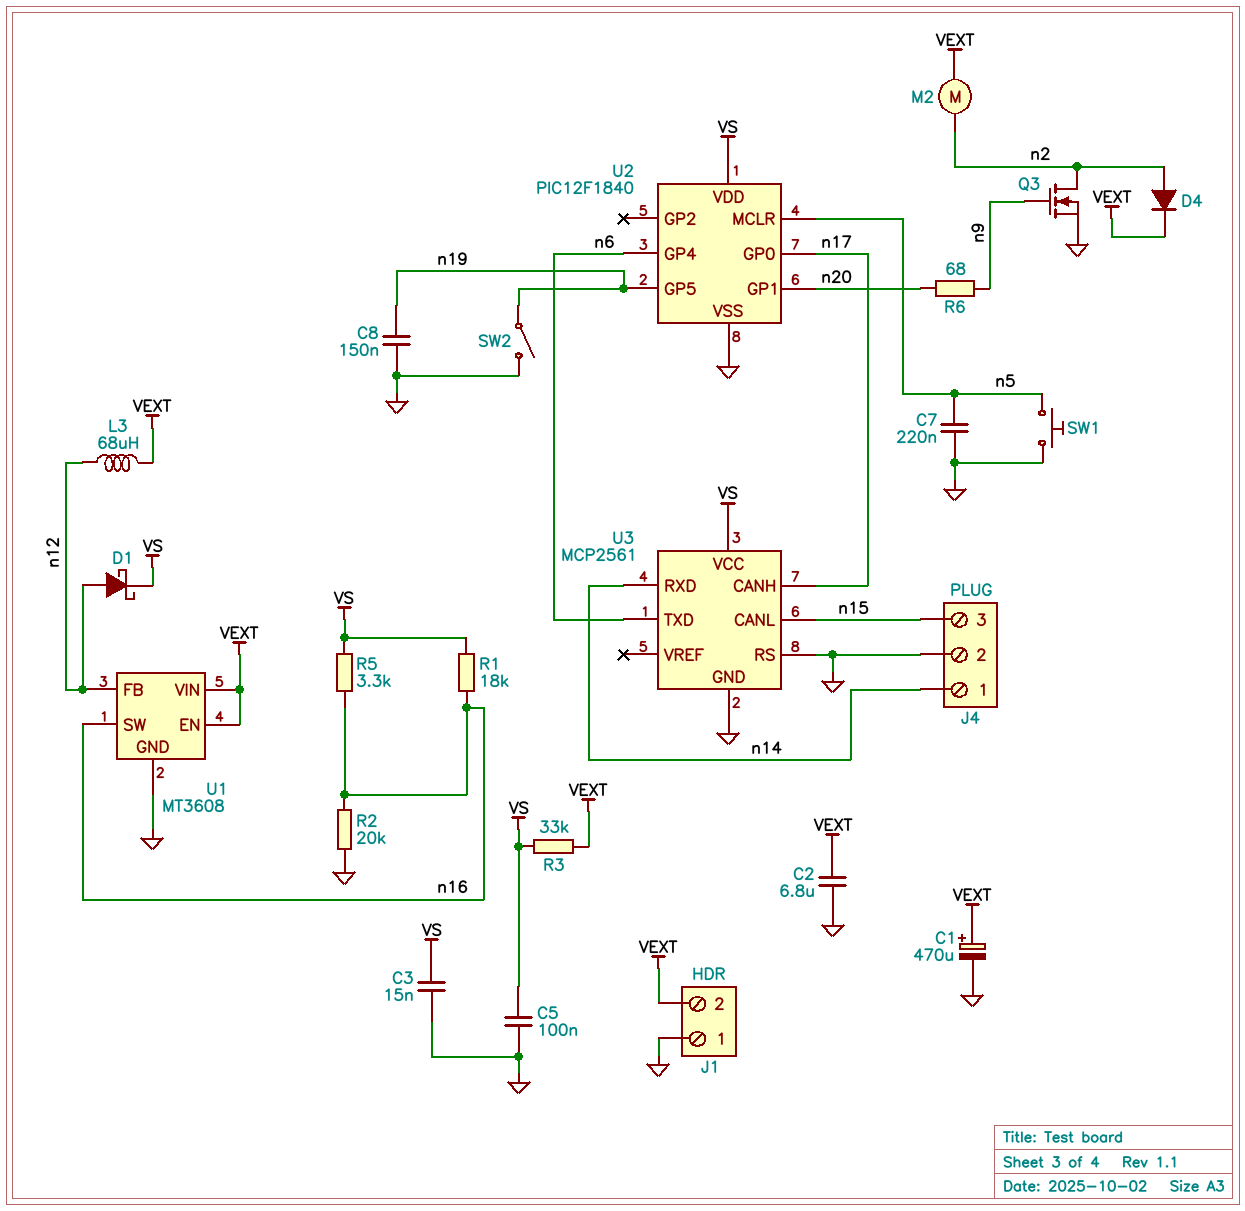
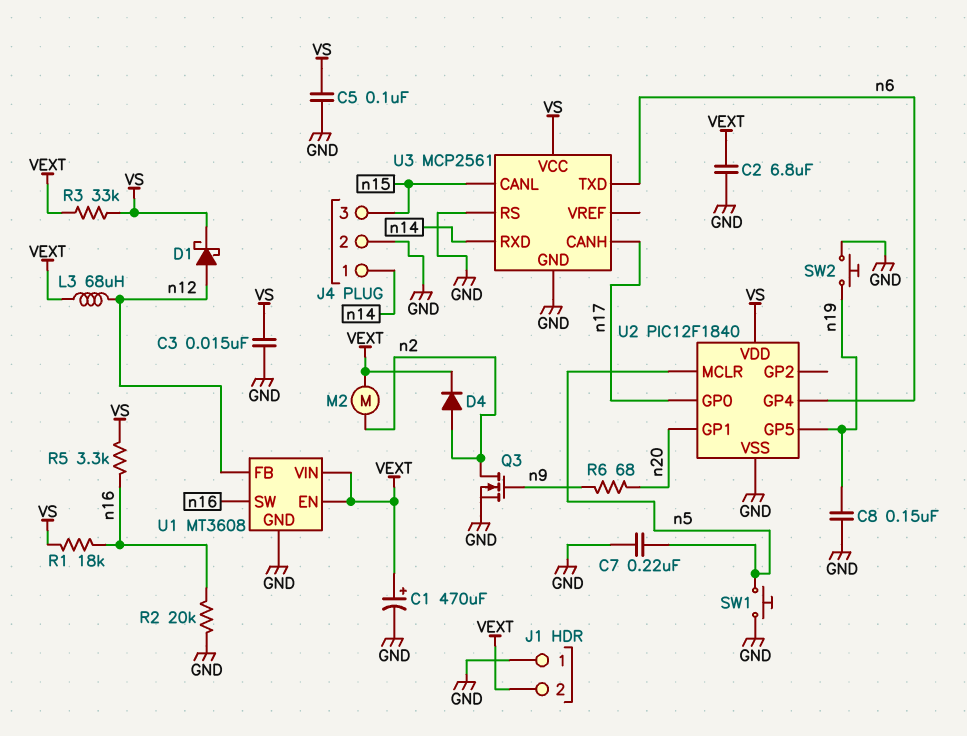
SW2: switch (GND, n19) -> button (GND, n19)

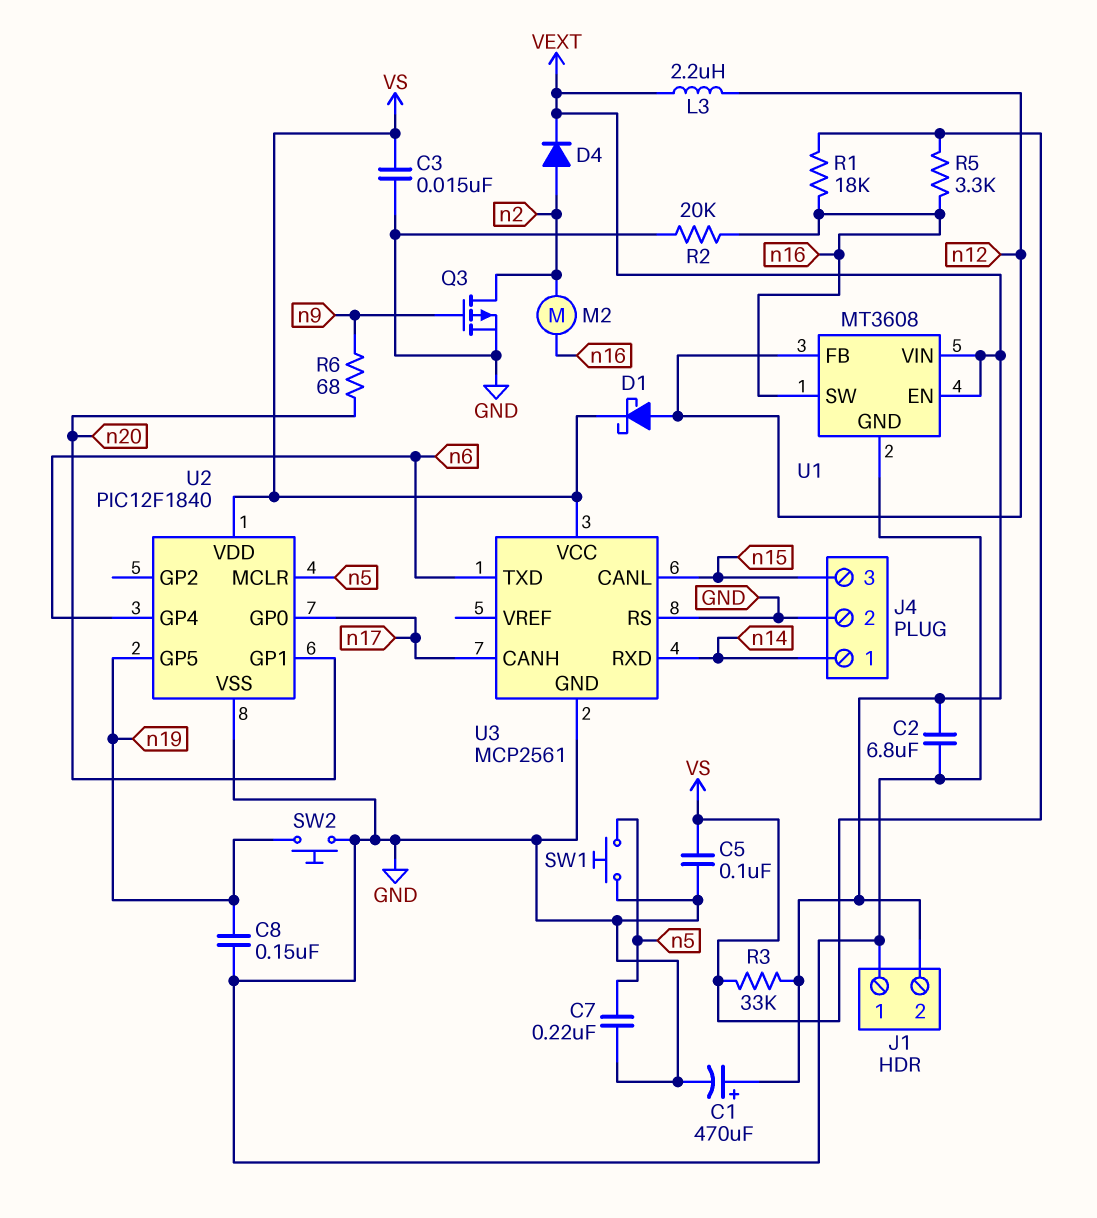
L3: 68uH (VEXT, n12) -> 2.2uH (VEXT, n12)
M2: motor (VEXT, n2) -> motor (n2, n16)
Q3: NMOS (G n9, D n2, S GND) -> PMOS (G n9, D n2, S GND)

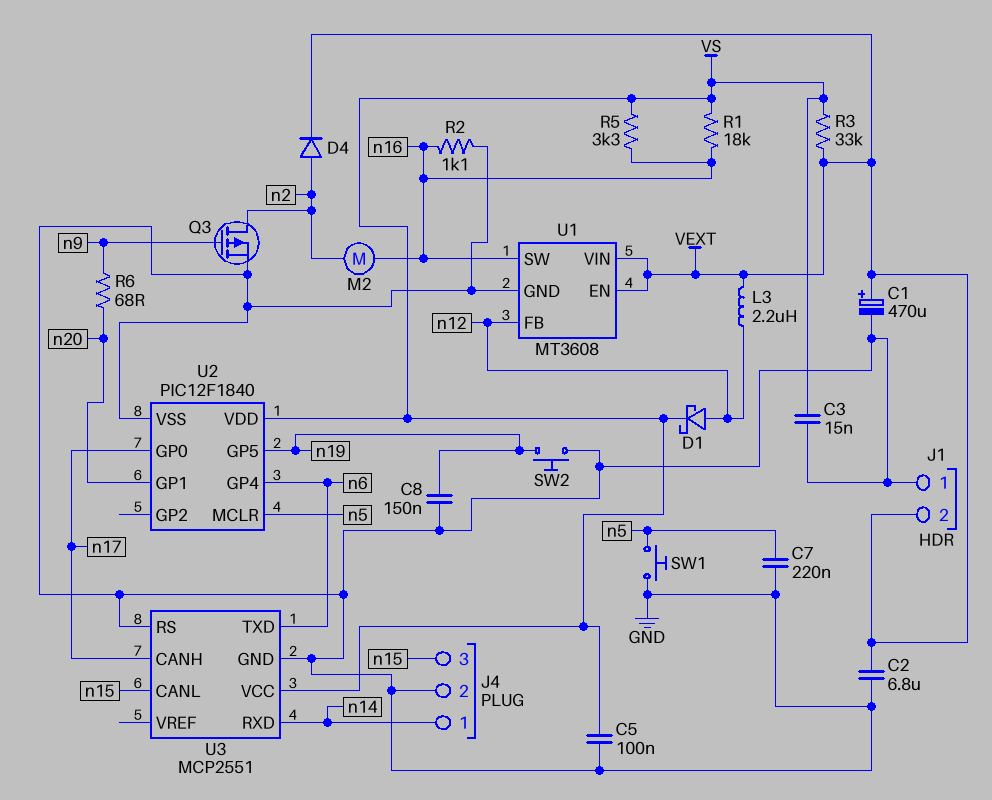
R2: 20k (GND, n16) -> 1.1k (GND, n16)
U3: MCP2561 -> MCP2551

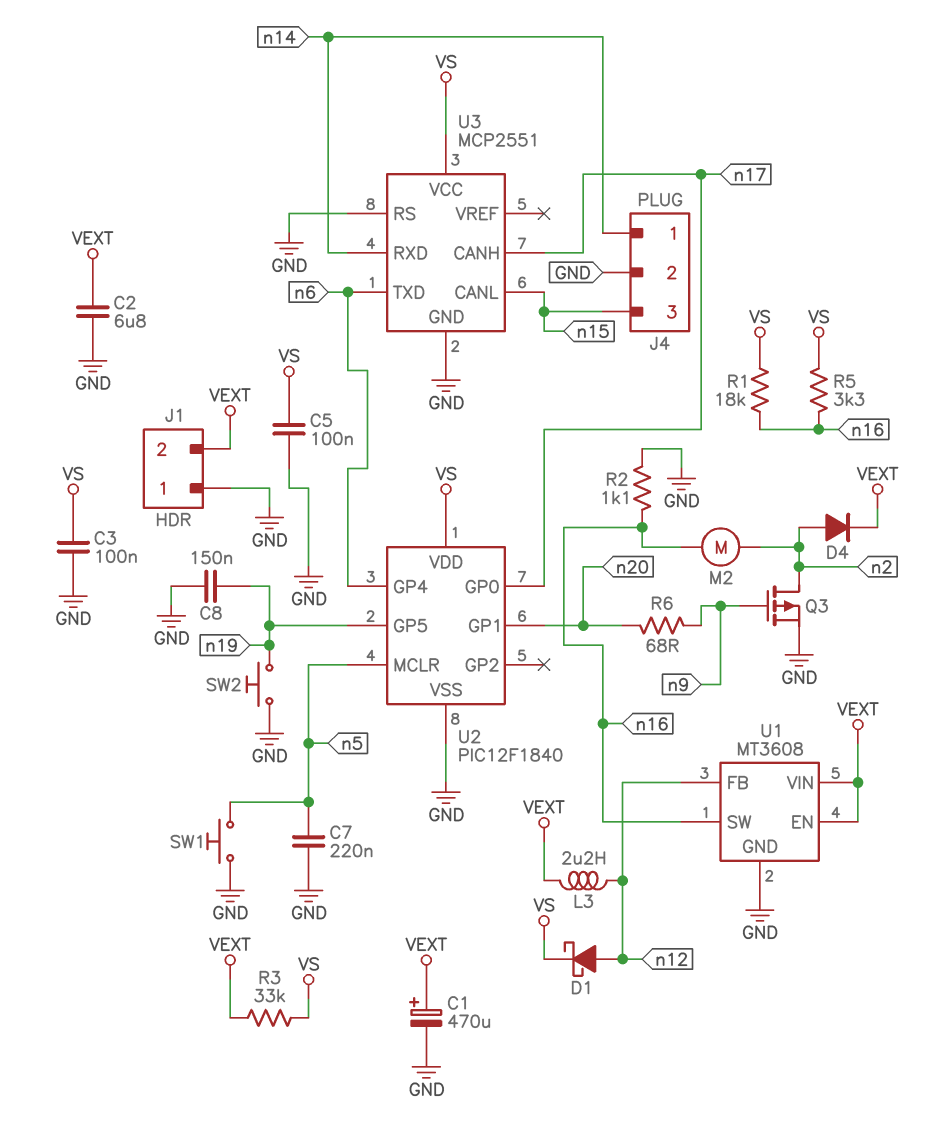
C3: 15nF (GND, VS) -> 100nF (GND, VS)

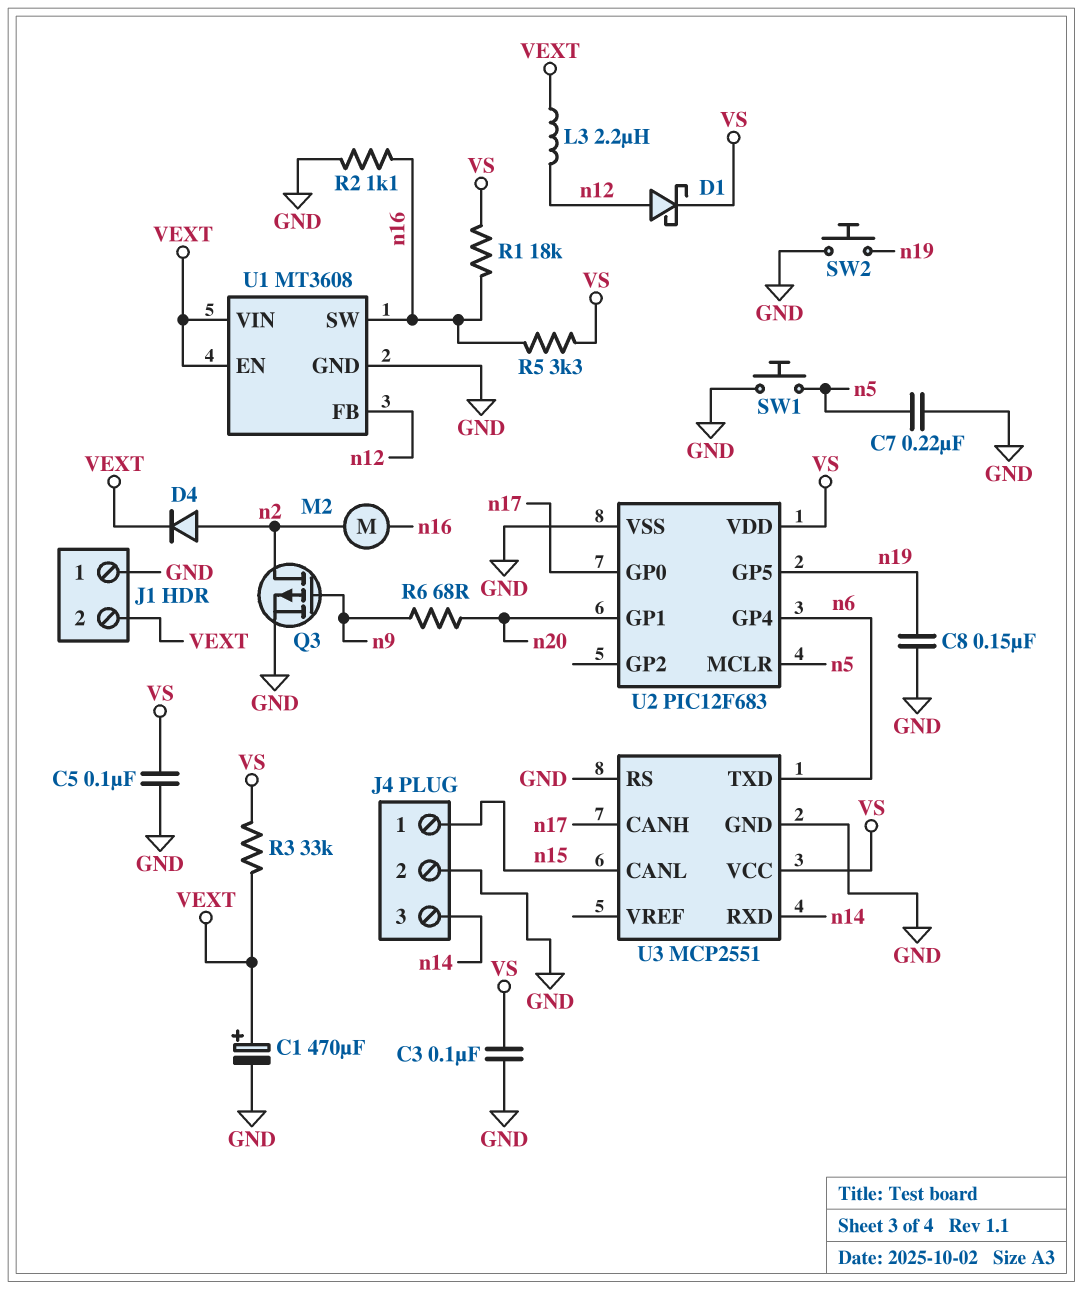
C2: 6.8uF (GND, VEXT) -> none
J4 pin 1: n14 -> n15
J4 pin 3: n15 -> n14
U2: PIC12F1840 -> PIC12F683

